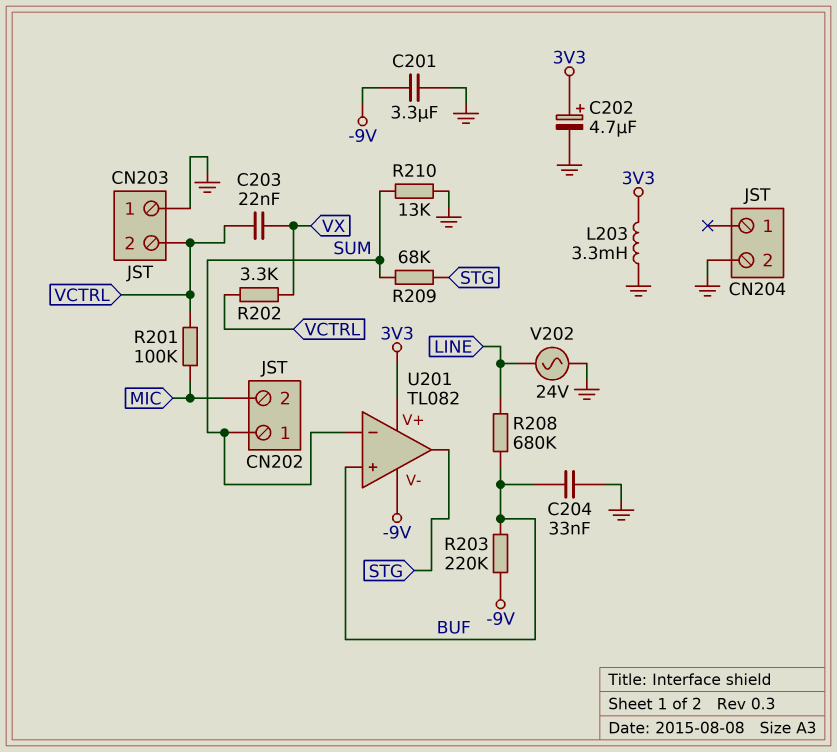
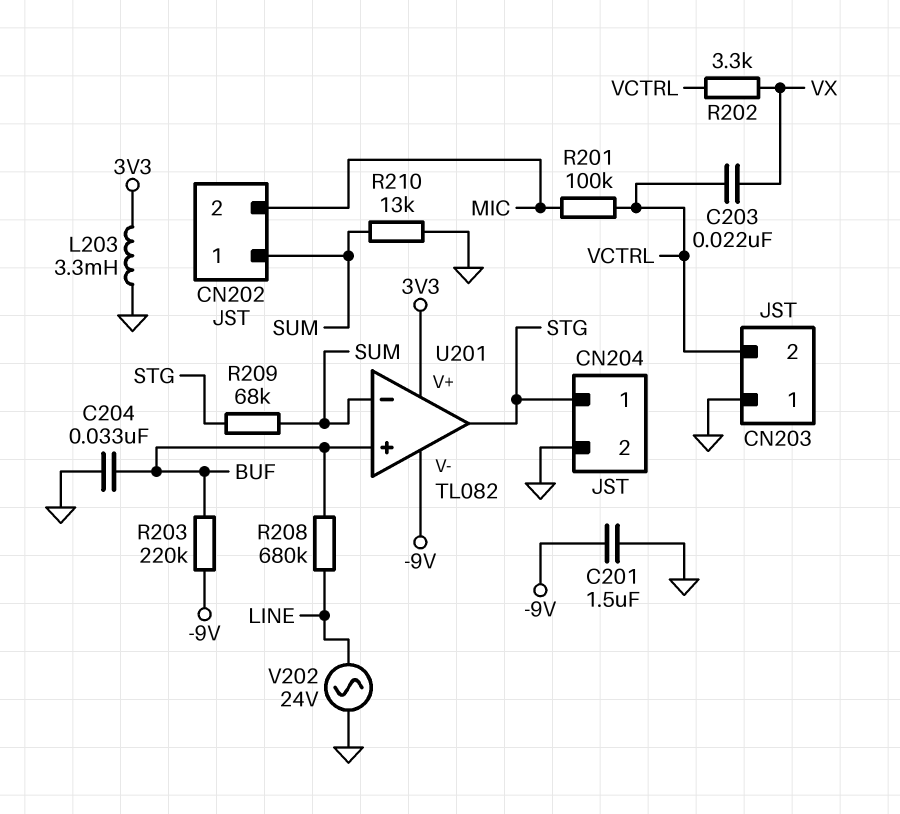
C201: 3.3uF (-9V, GND) -> 1.5uF (-9V, GND)
C202: 4.7uF (plus 3V3, minus GND) -> none
CN204 pin 1: none -> STG

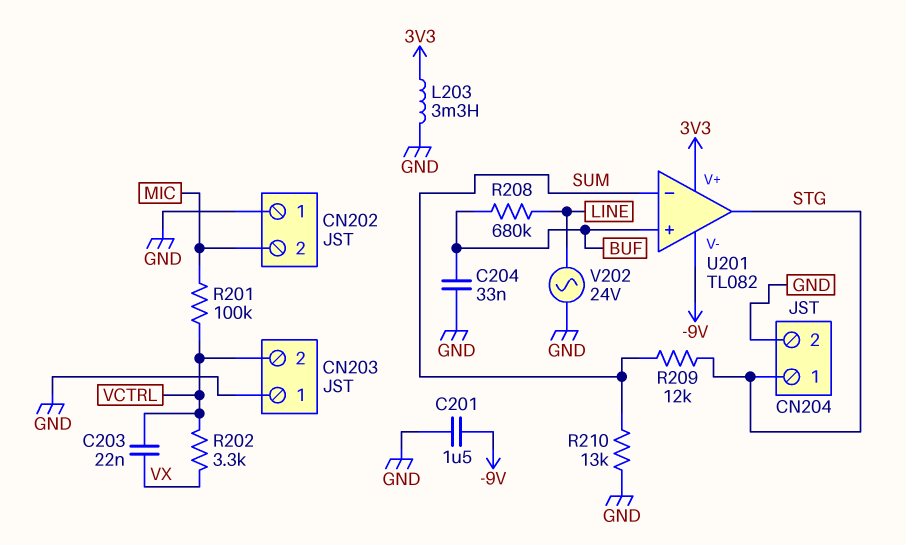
CN202 pin 1: SUM -> GND
R203: 220k (-9V, BUF) -> none
R209: 68k (STG, SUM) -> 12k (STG, SUM)

